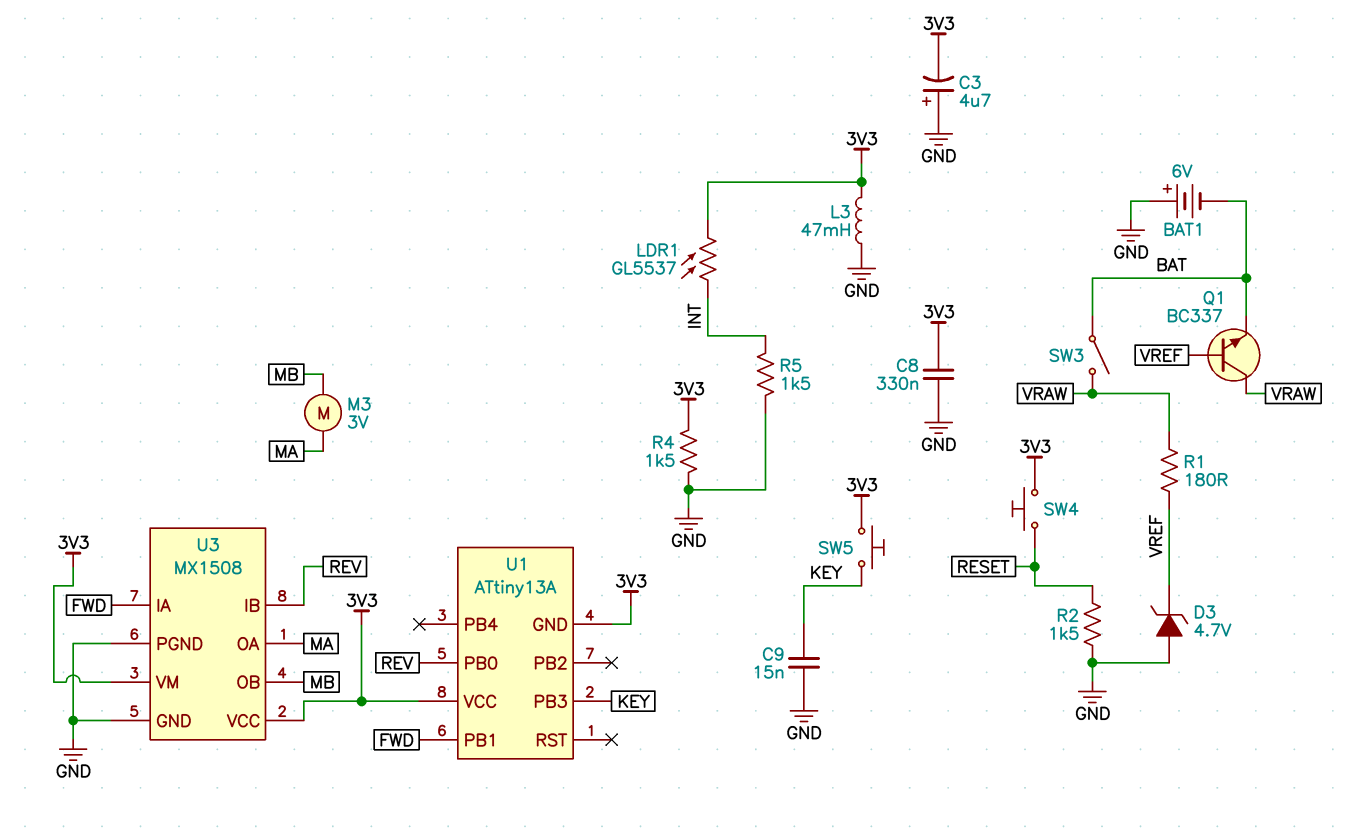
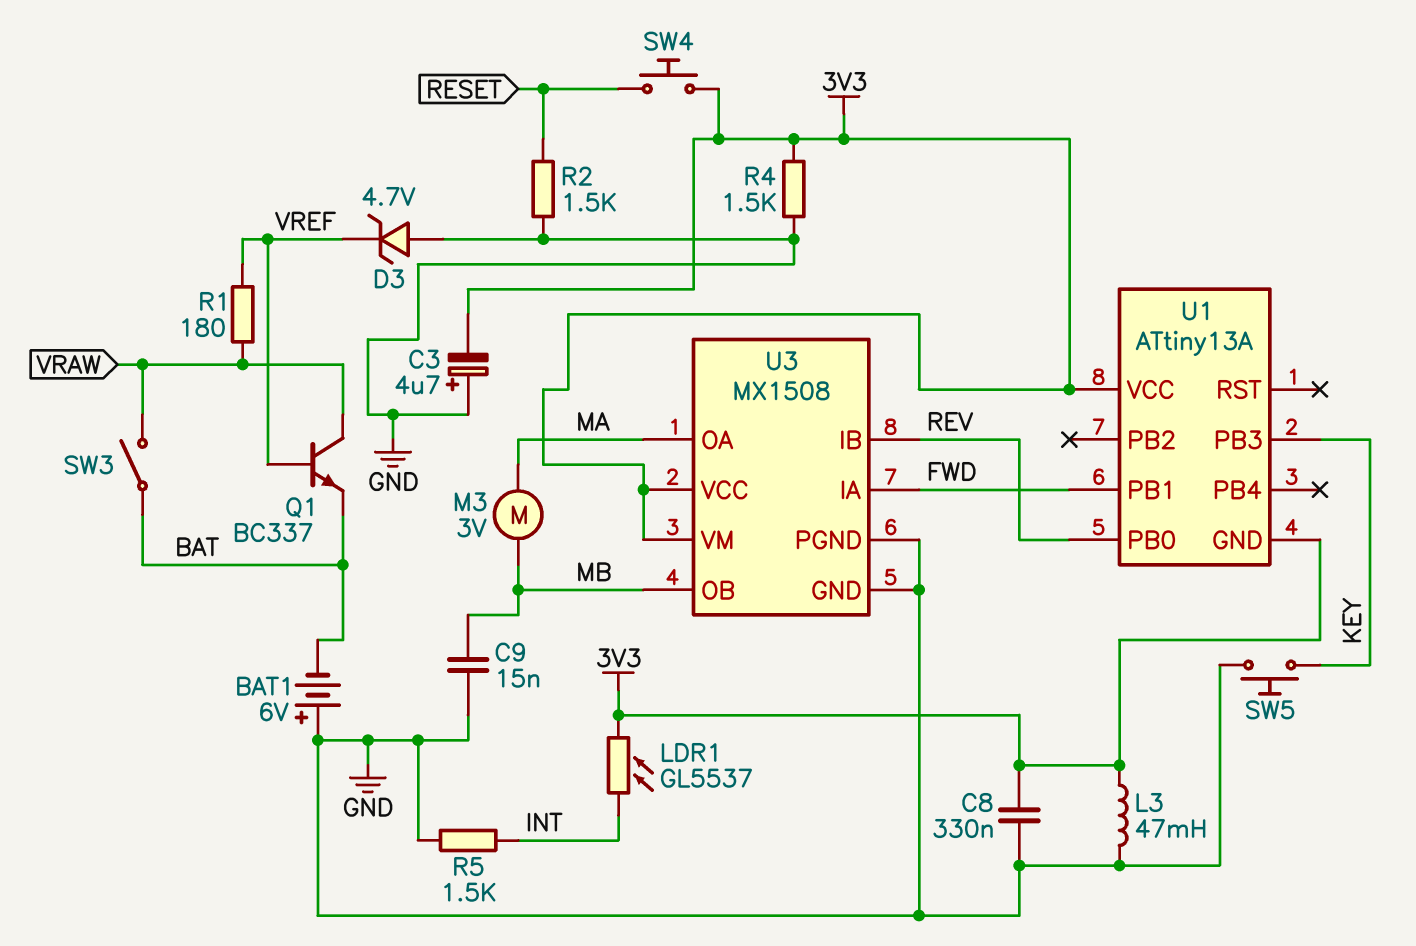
C9: 15nF (GND, KEY) -> 15nF (GND, MB)
SW5: button (3V3, KEY) -> button (GND, KEY)

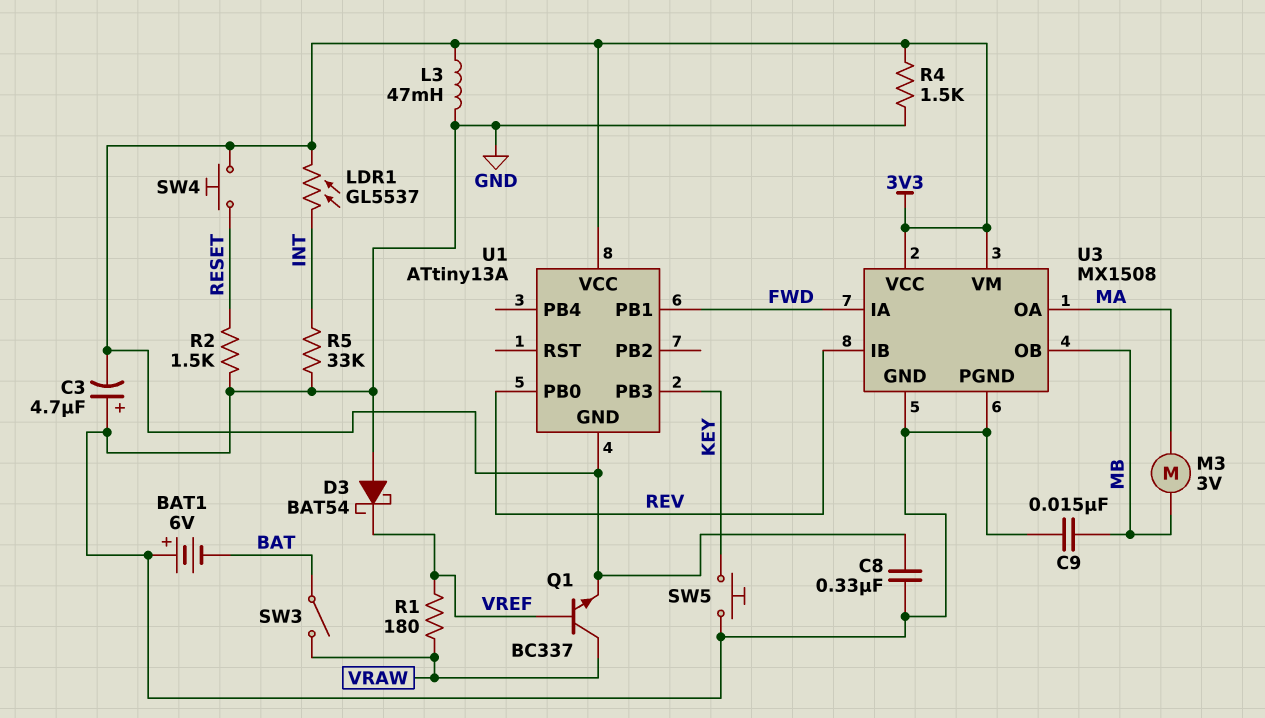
D3: zener 4.7V (A GND, K VREF) -> schottky BAT54 (A GND, K VREF)
Q1: NPN BC337 (B VREF, C VRAW, E BAT) -> NPN BC337 (B VREF, C VRAW, E 3V3)
R5: 1.5k (GND, INT) -> 33k (GND, INT)

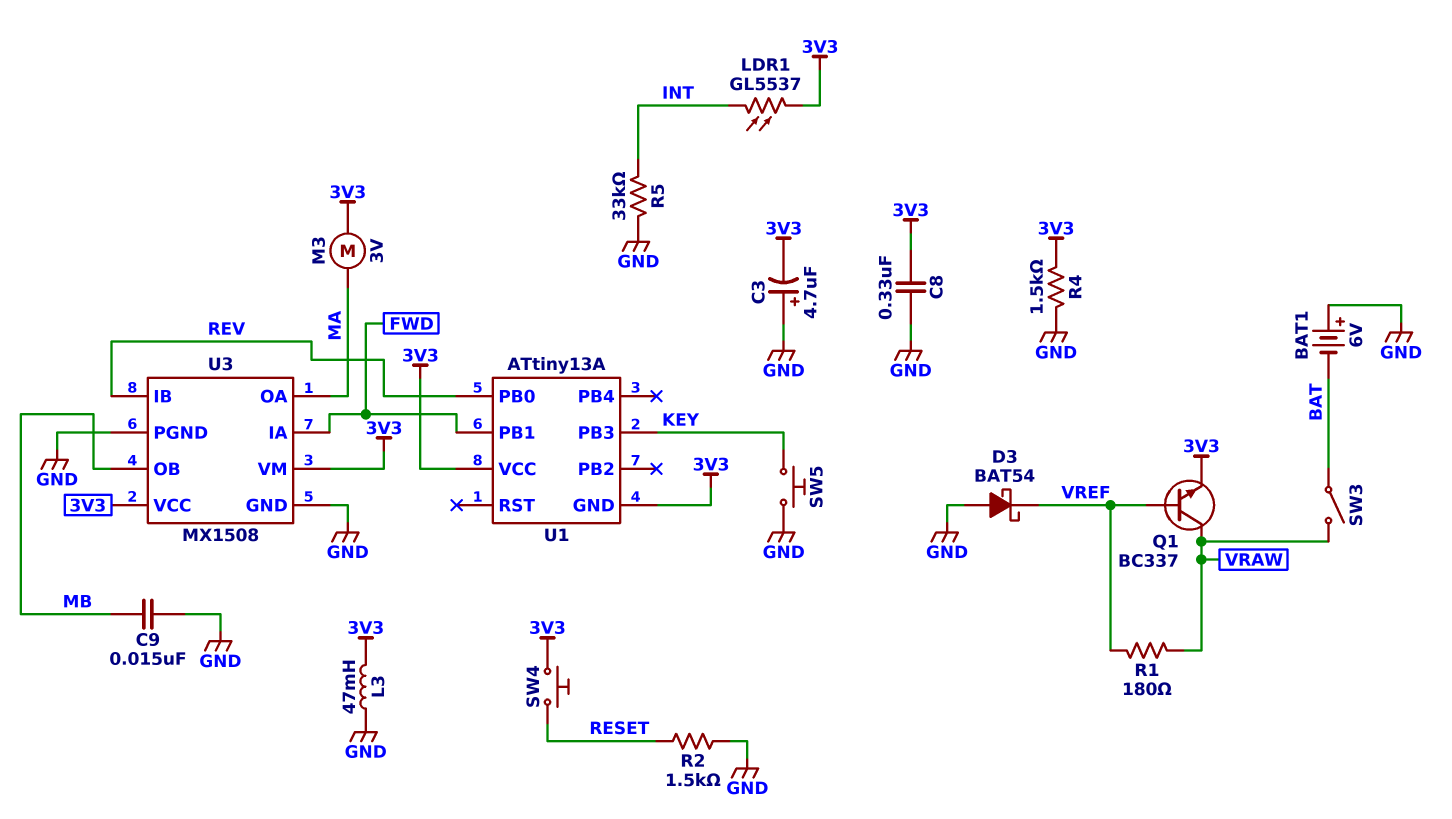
M3: motor 3V (MA, MB) -> motor 3V (3V3, MA)

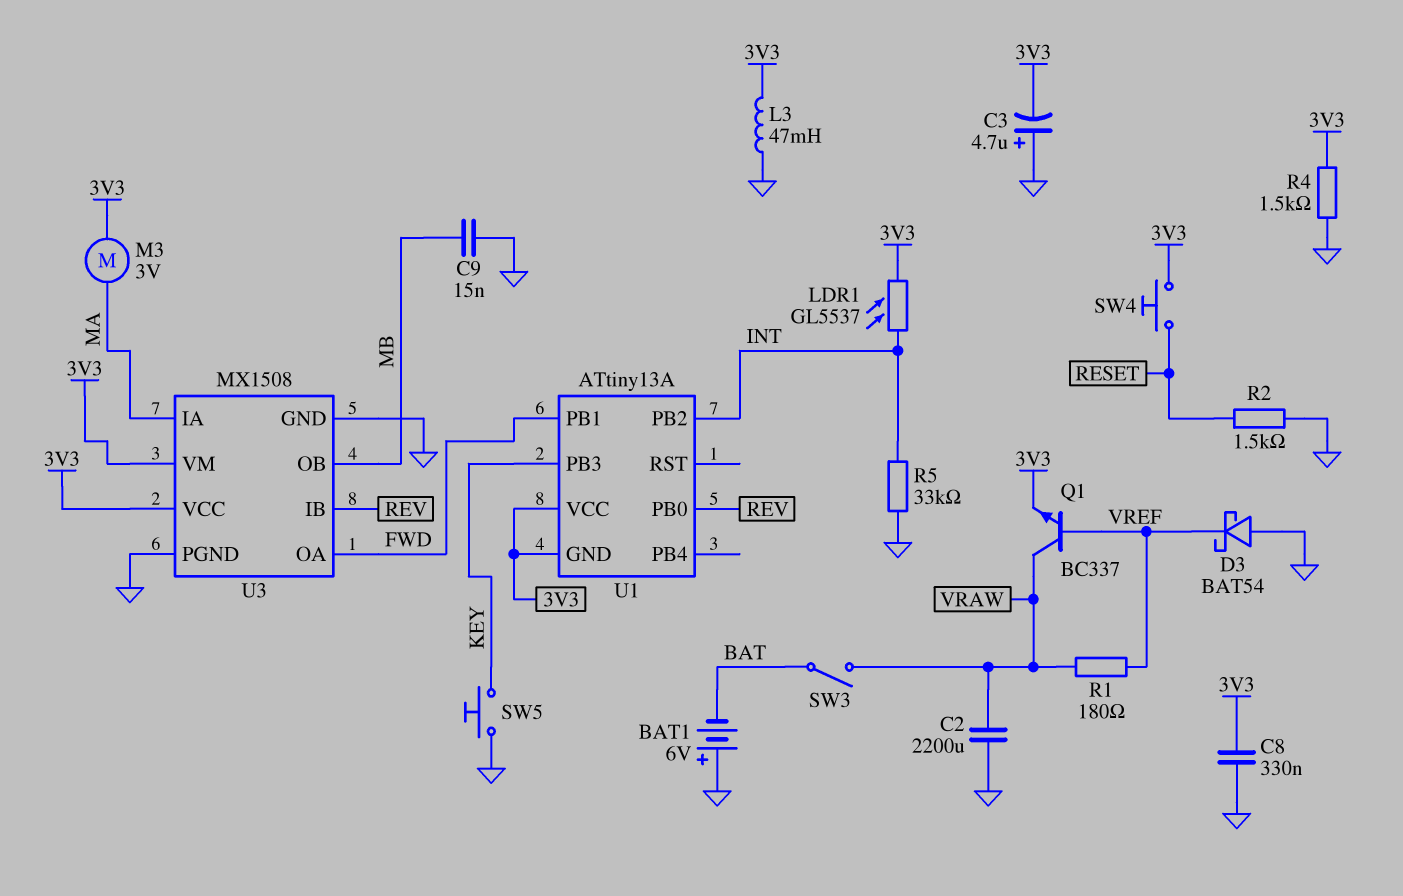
C2: none -> 2200uF (GND, VRAW)
U1 pin PB2: none -> INT
U3 pin IA: FWD -> MA
U3 pin OA: MA -> FWD

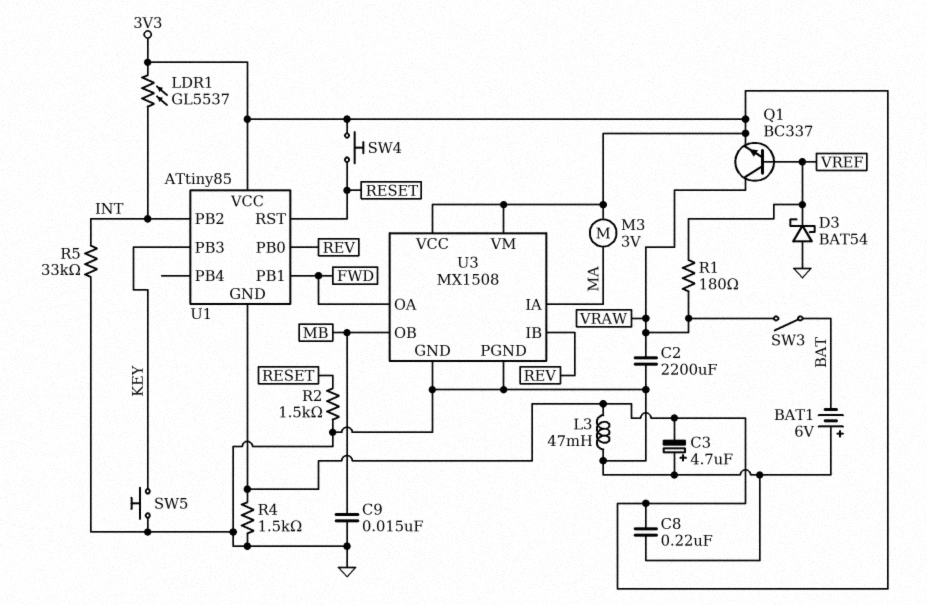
C8: 330nF (3V3, GND) -> 220nF (3V3, GND)
U1: ATtiny13A -> ATtiny85
U1 pin RST: none -> RESET

